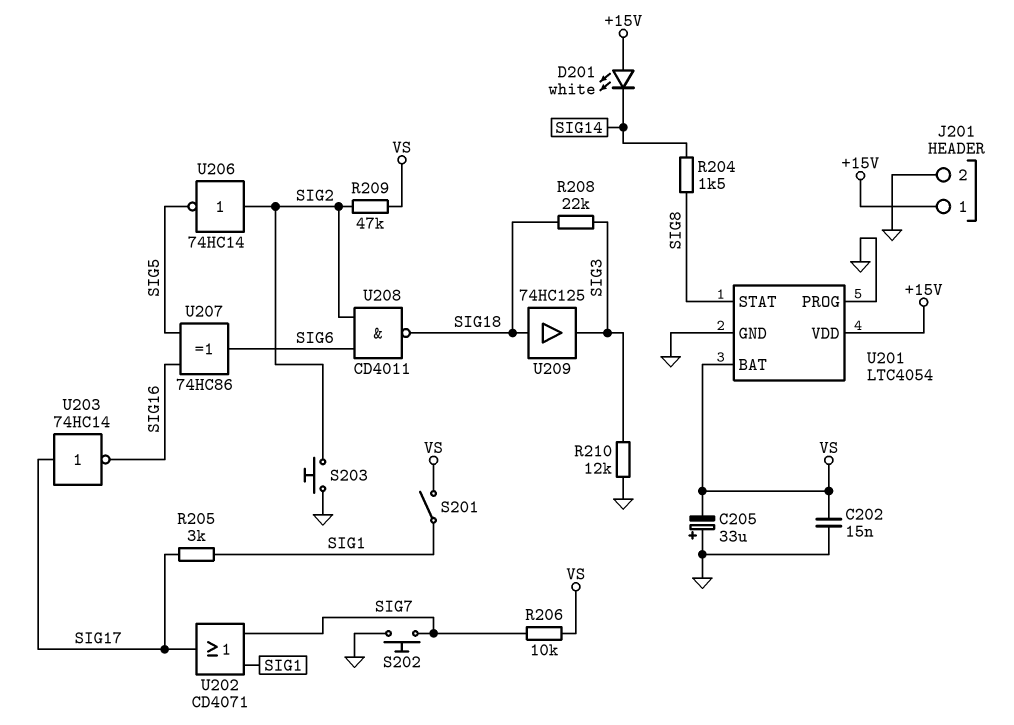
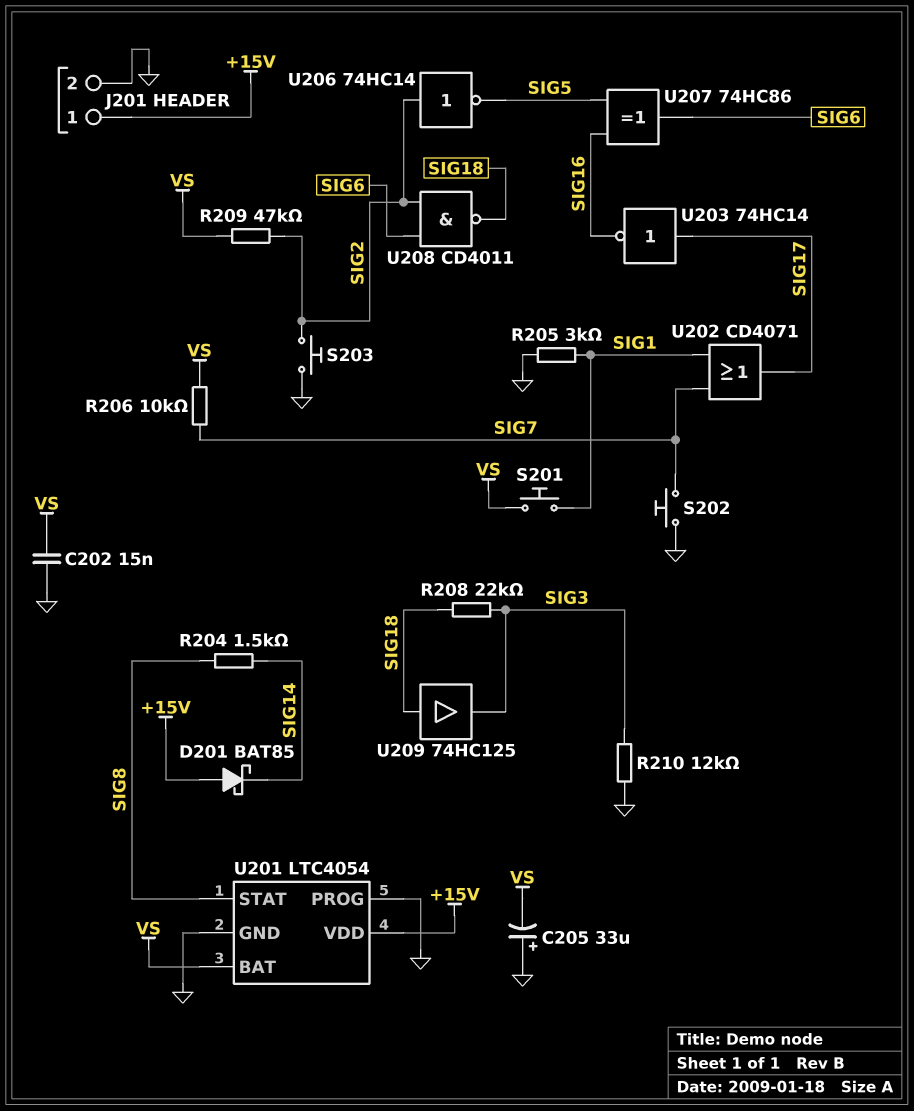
D201: LED white (A +15V, K SIG14) -> schottky BAT85 (A +15V, K SIG14)
R205: 3k (SIG1, SIG17) -> 3k (GND, SIG1)
S201: switch (SIG1, VS) -> button (SIG1, VS)

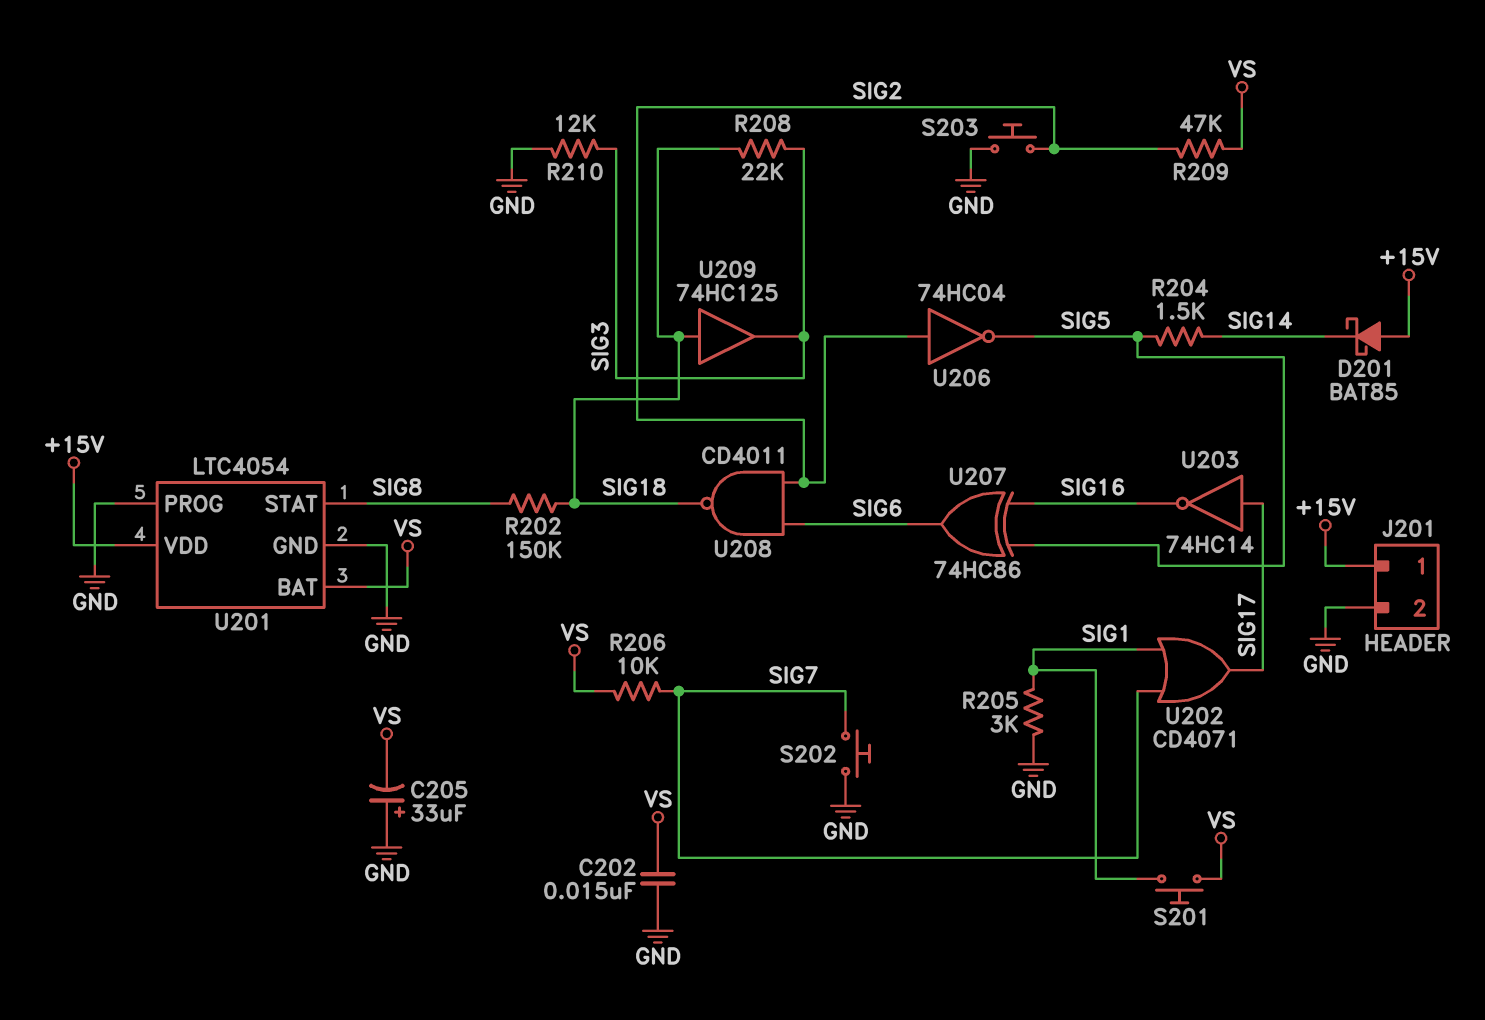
R202: none -> 150k (SIG8, SIG18)
R204: 1.5k (SIG8, SIG14) -> 1.5k (SIG5, SIG14)
U206: NOT 74HC14 (in SIG2, out SIG5) -> NOT 74HC04 (in SIG2, out SIG5)

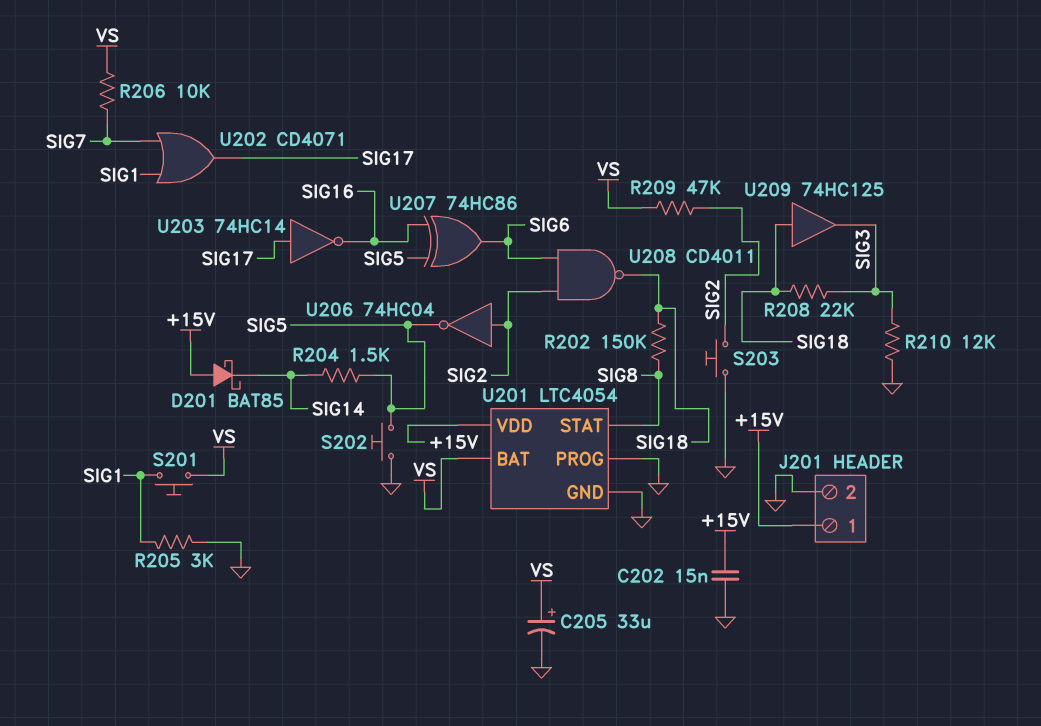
C202: 15nF (GND, VS) -> 15nF (+15V, GND)
C205: 33uF (plus GND, minus VS) -> 33uF (plus VS, minus GND)
S202: button (GND, SIG7) -> button (GND, SIG5)

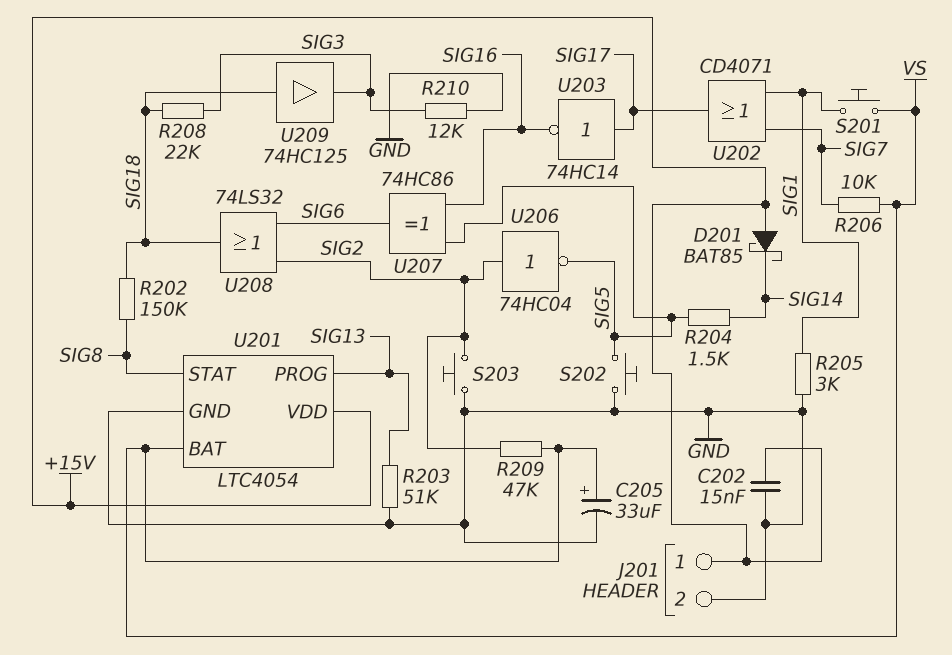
R203: none -> 51k (GND, SIG13)
U201 pin PROG: GND -> SIG13
U208: NAND CD4011 (in SIG2, in SIG6, out SIG18) -> OR 74LS32 (in SIG2, in SIG6, out SIG18)

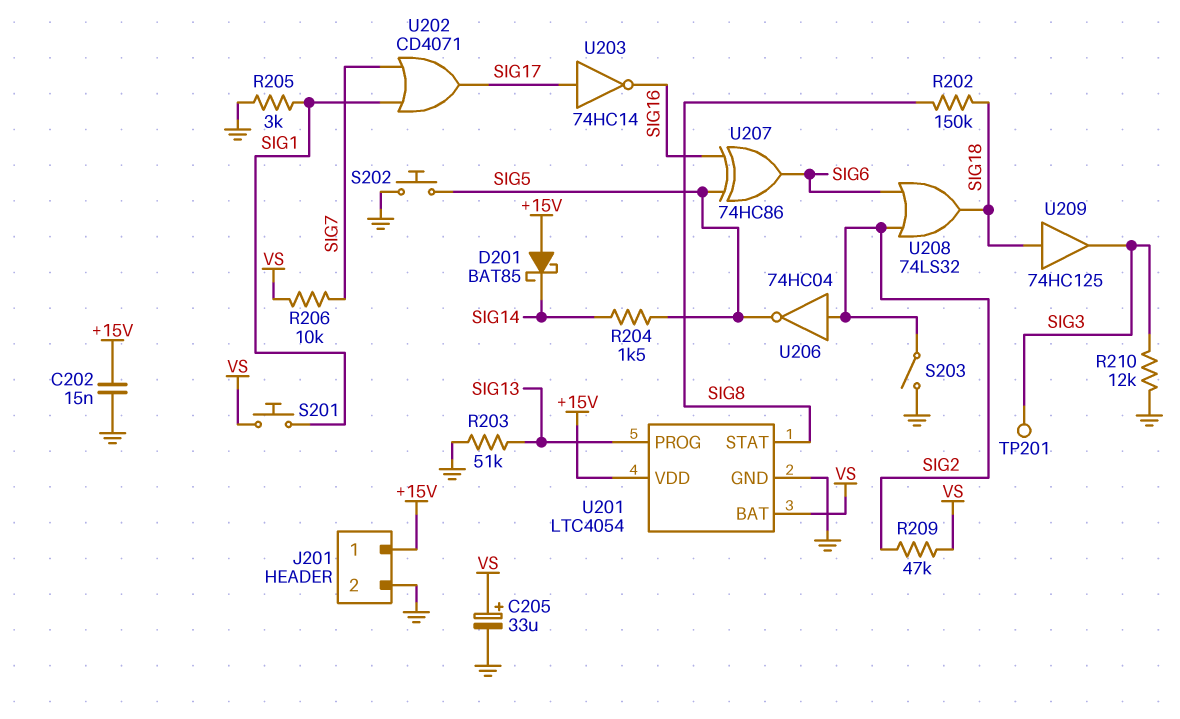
R208: 22k (SIG3, SIG18) -> none
S203: button (GND, SIG2) -> switch (GND, SIG2)
TP201: none -> test point (SIG3)

